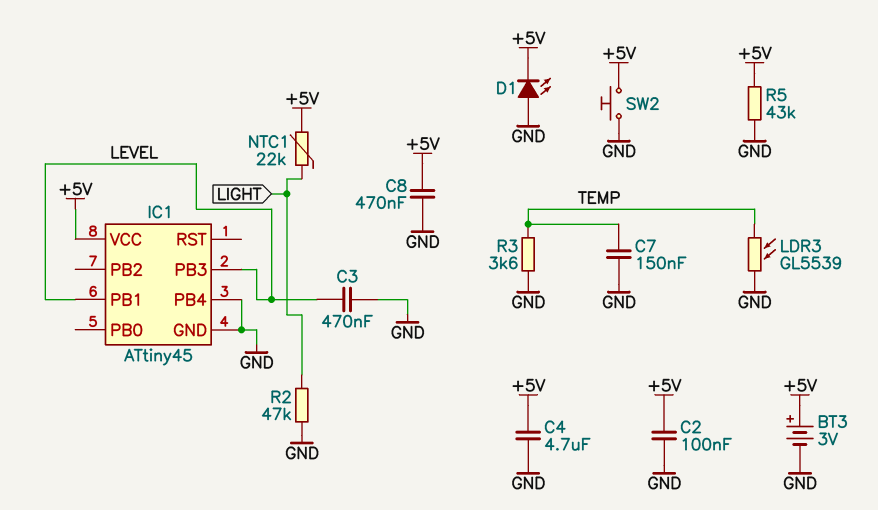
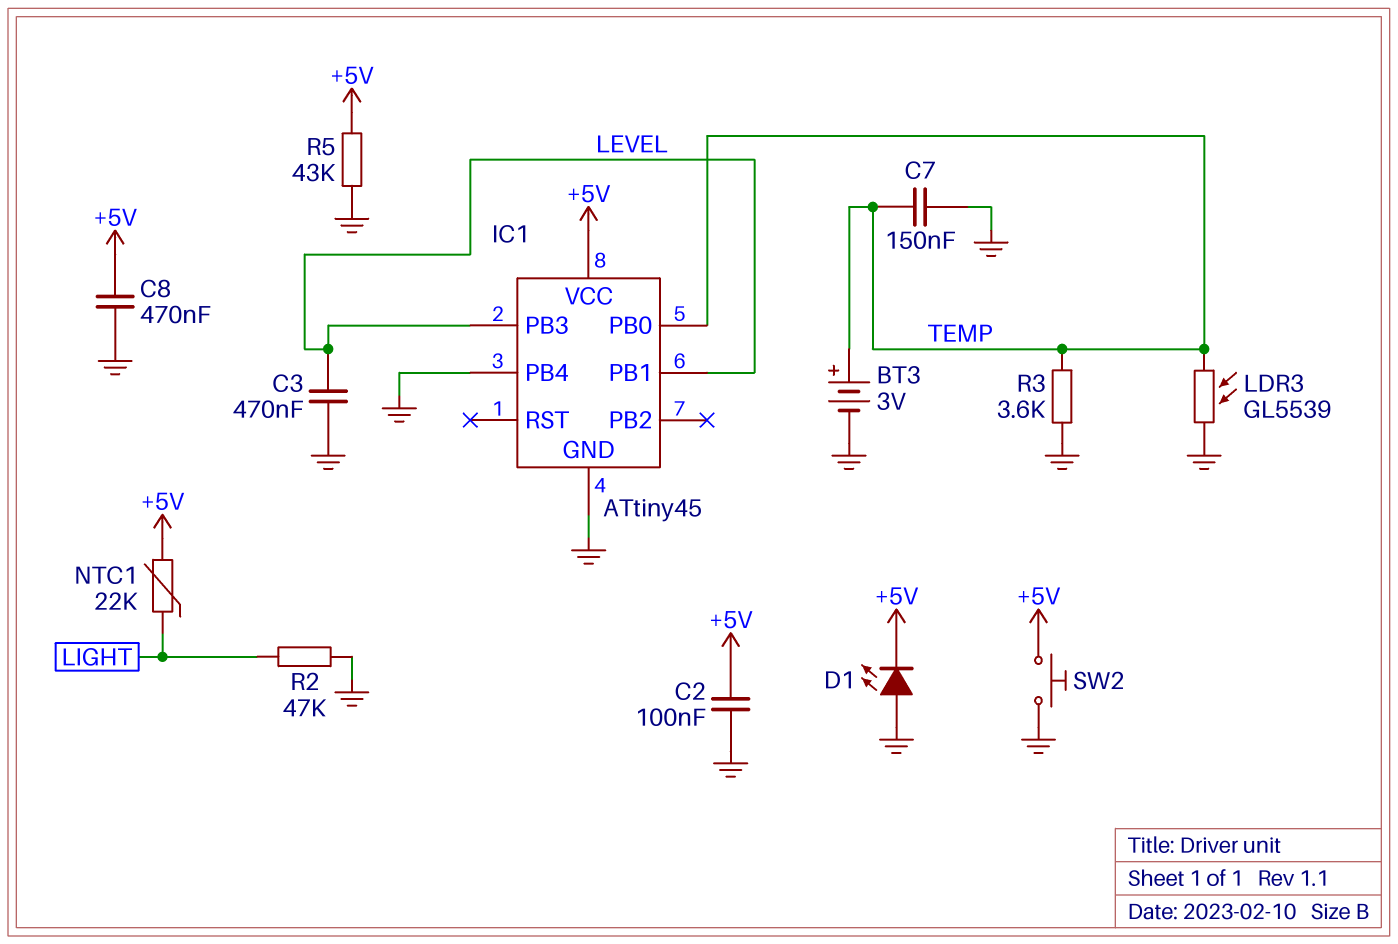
BT3: 3V (plus +5V, minus GND) -> 3V (plus TEMP, minus GND)
C4: 4.7uF (+5V, GND) -> none
IC1 pin PB0: none -> TEMP

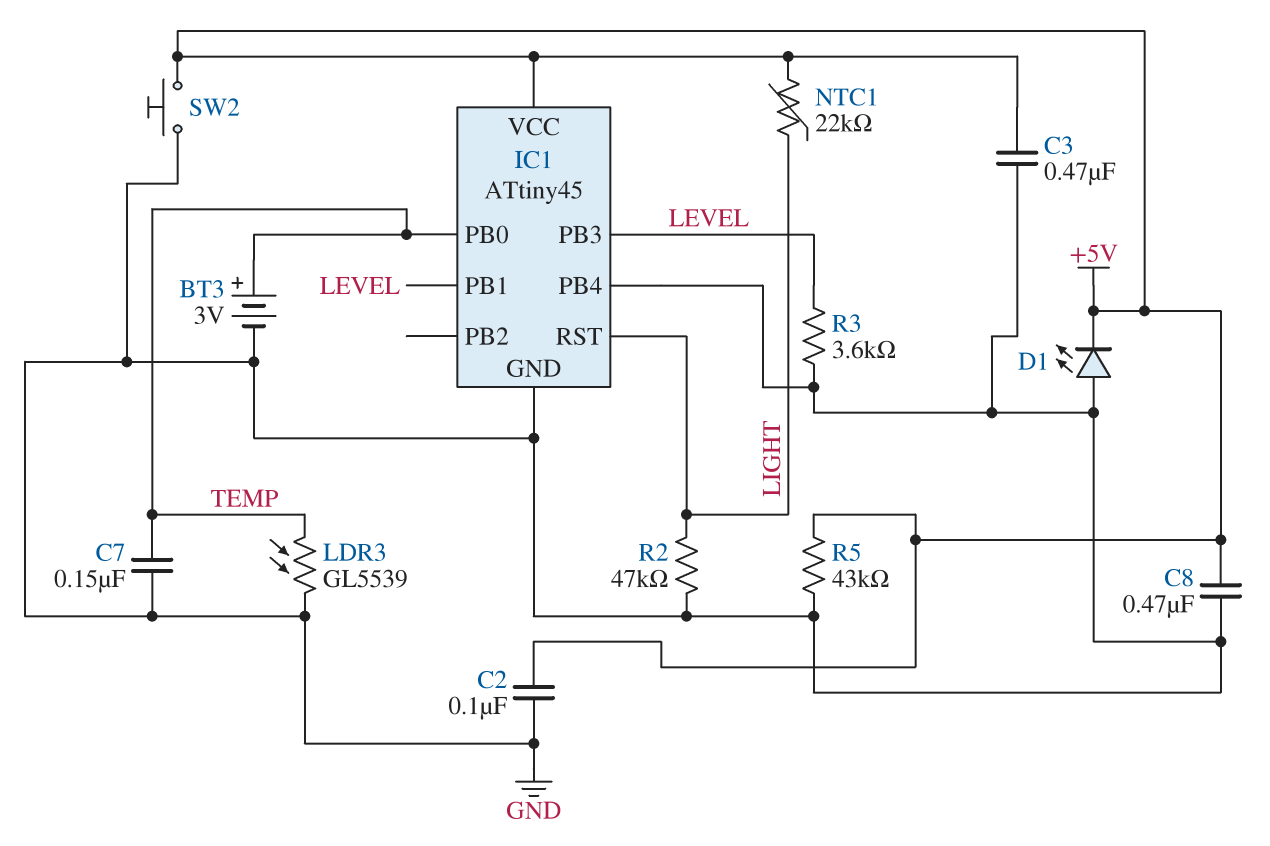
C3: 470nF (GND, LEVEL) -> 470nF (+5V, GND)
IC1 pin RST: none -> LIGHT
R3: 3.6k (GND, TEMP) -> 3.6k (GND, LEVEL)

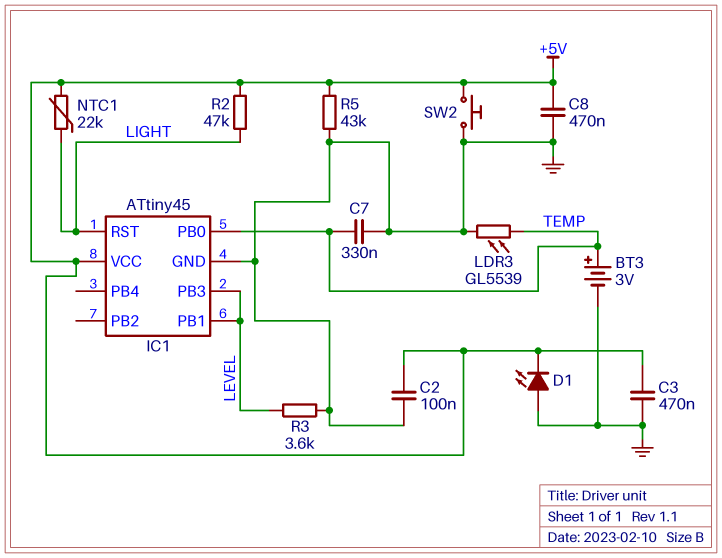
C7: 150nF (GND, TEMP) -> 330nF (GND, TEMP)
IC1 pin PB4: GND -> none
R2: 47k (GND, LIGHT) -> 47k (+5V, LIGHT)

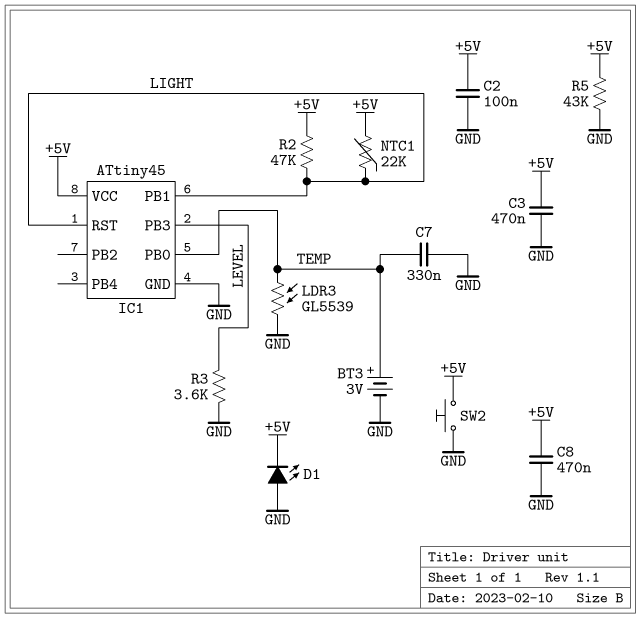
IC1 pin PB1: LEVEL -> LIGHT

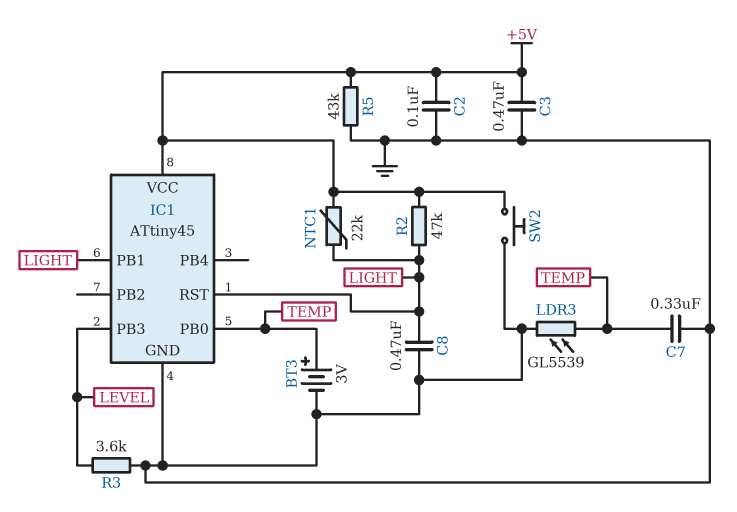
C8: 470nF (+5V, GND) -> 470nF (GND, LIGHT)
D1: LED (A GND, K +5V) -> none

